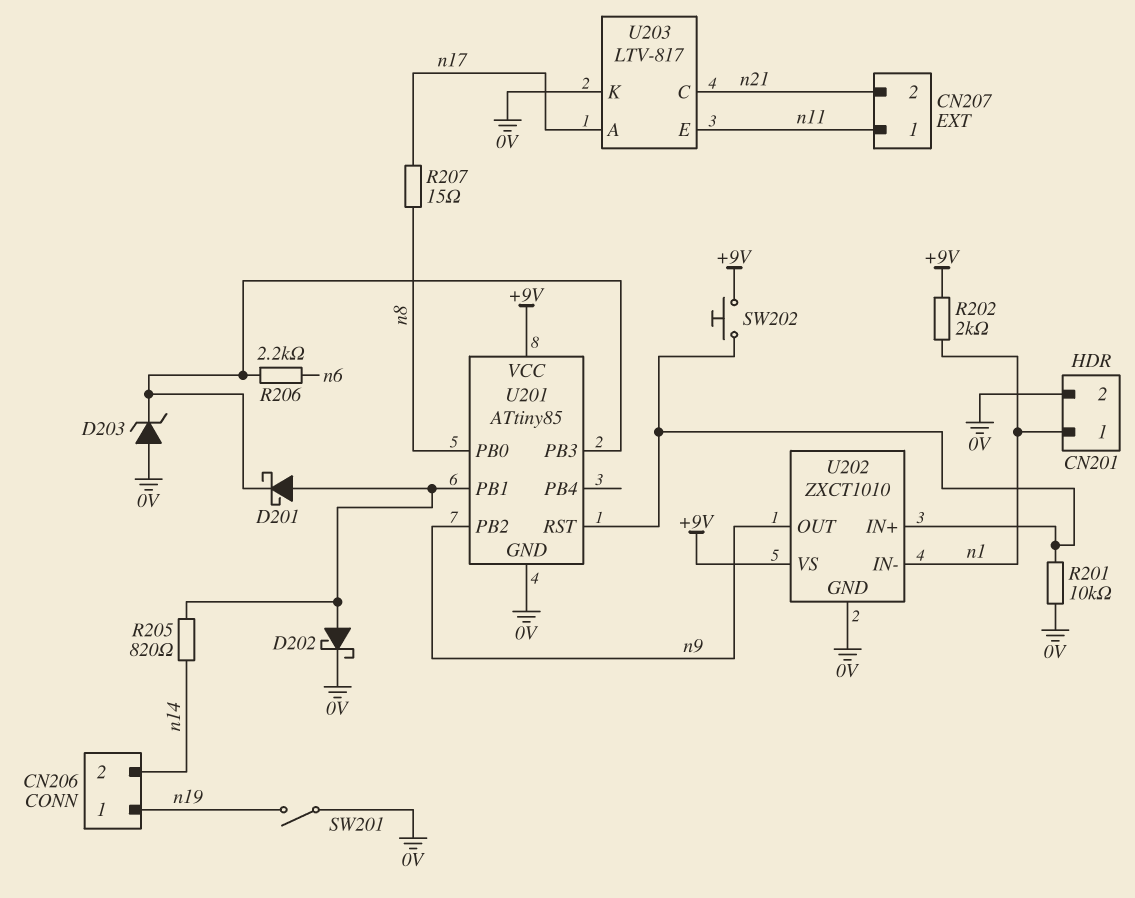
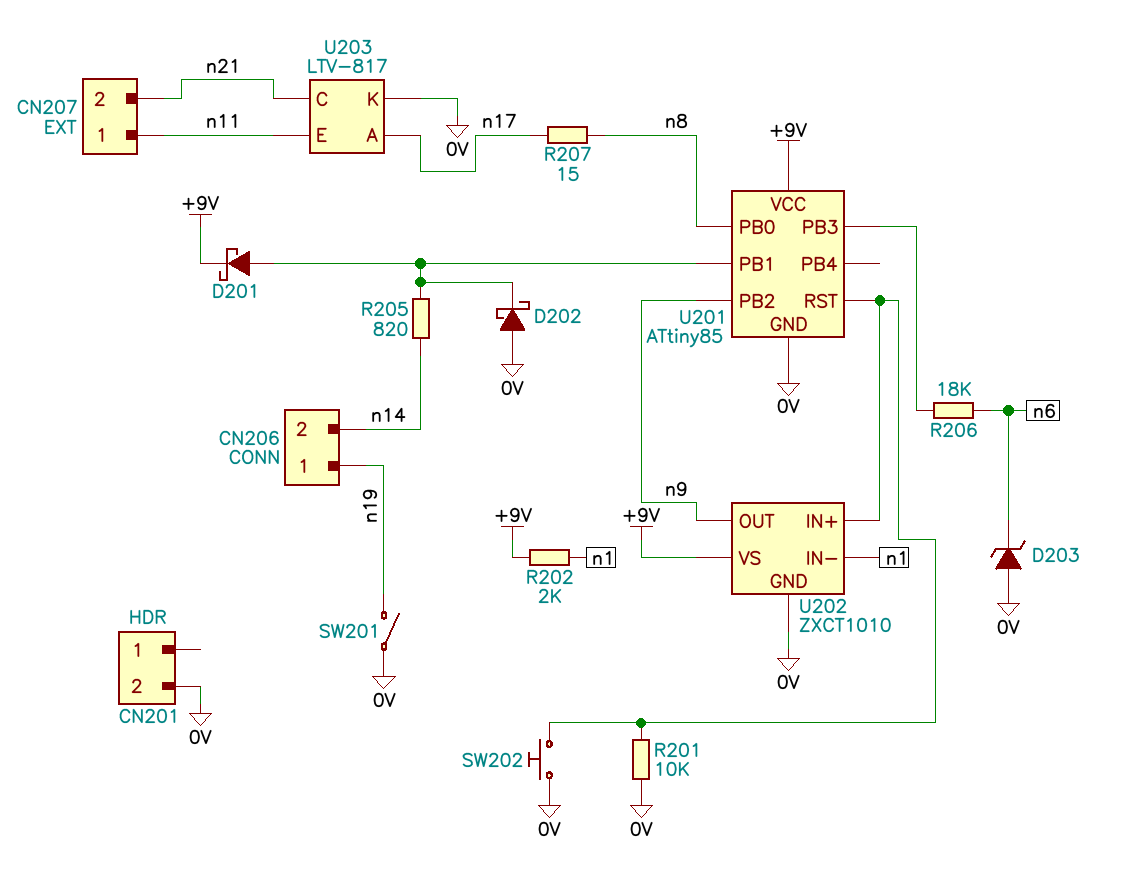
CN201 pin 1: n1 -> none
D201: schottky (A U201/PB1, K U201/PB3) -> schottky (A U201/PB1, K +9V)
D202: schottky (A U201/PB1, K 0V) -> schottky (A 0V, K U201/PB1)
D203: zener (A 0V, K U201/PB3) -> zener (A 0V, K n6)
R206: 2.2k (U201/PB3, n6) -> 18k (U201/PB3, n6)
SW202: button (+9V, U201/RST) -> button (0V, U201/RST)

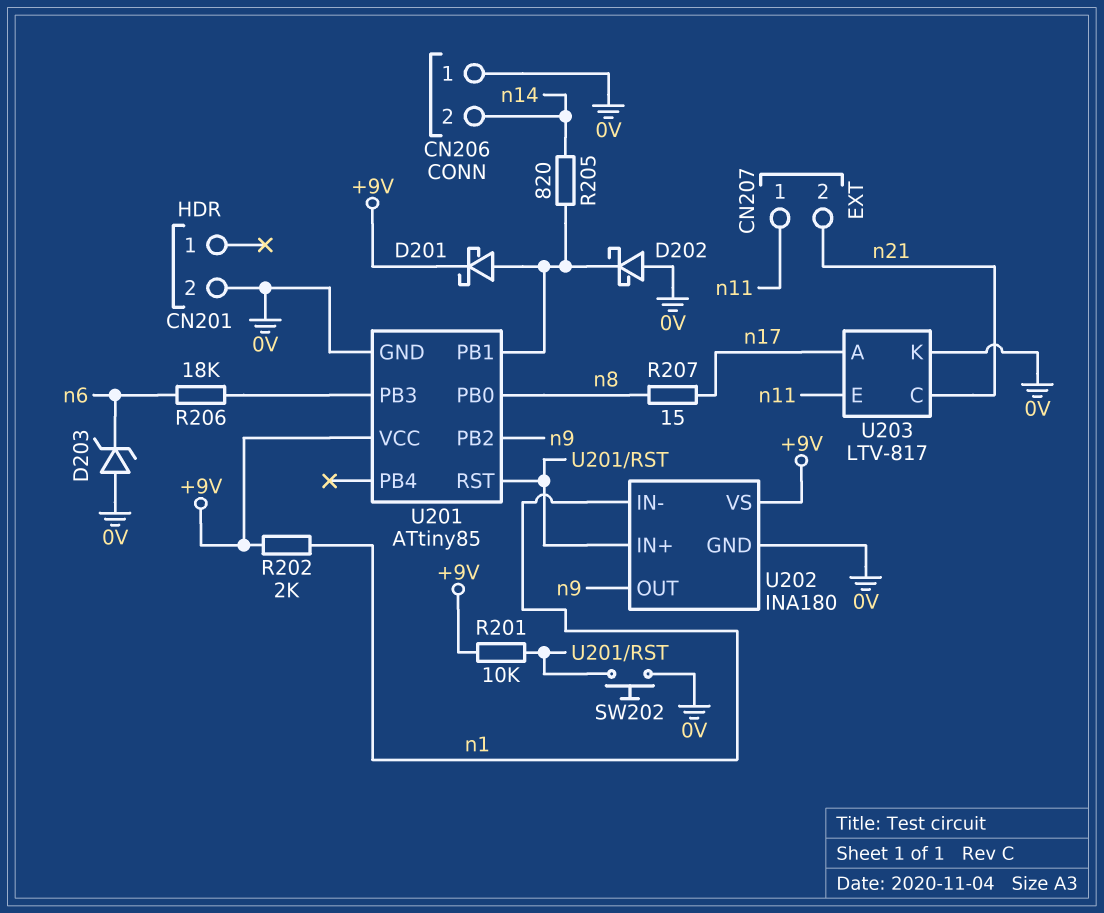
CN206 pin 1: n19 -> 0V
R201: 10k (0V, U201/RST) -> 10k (+9V, U201/RST)
SW201: switch (0V, n19) -> none
U202: ZXCT1010 -> INA180

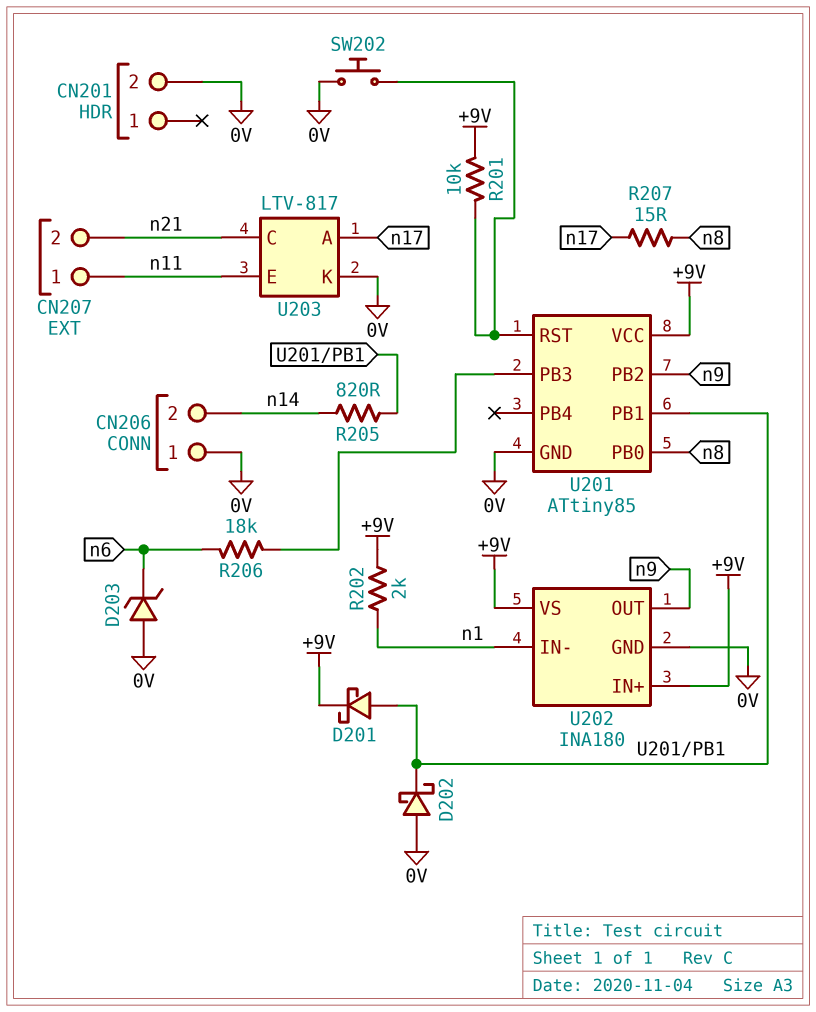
U202 pin IN+: U201/RST -> +9V

